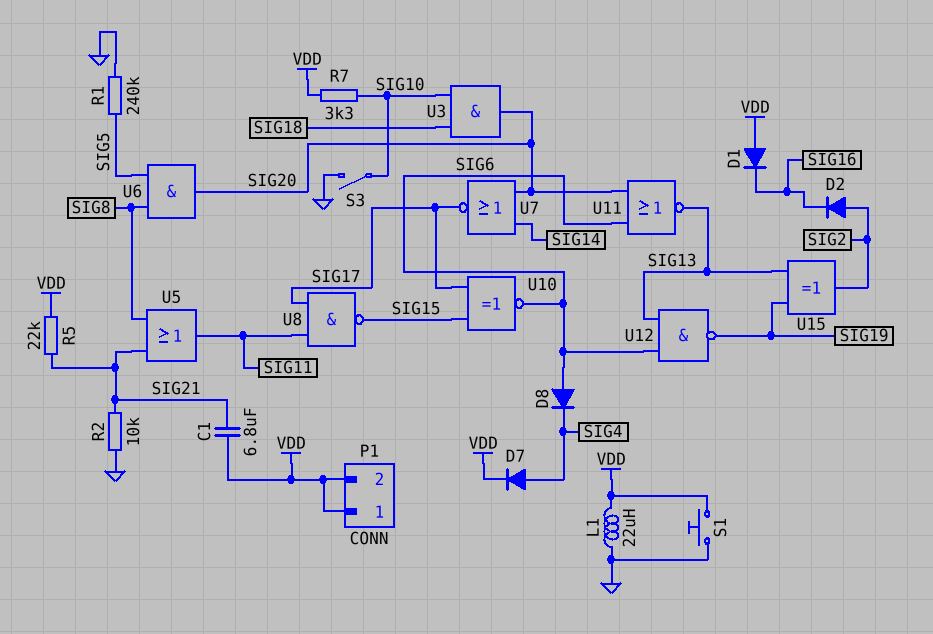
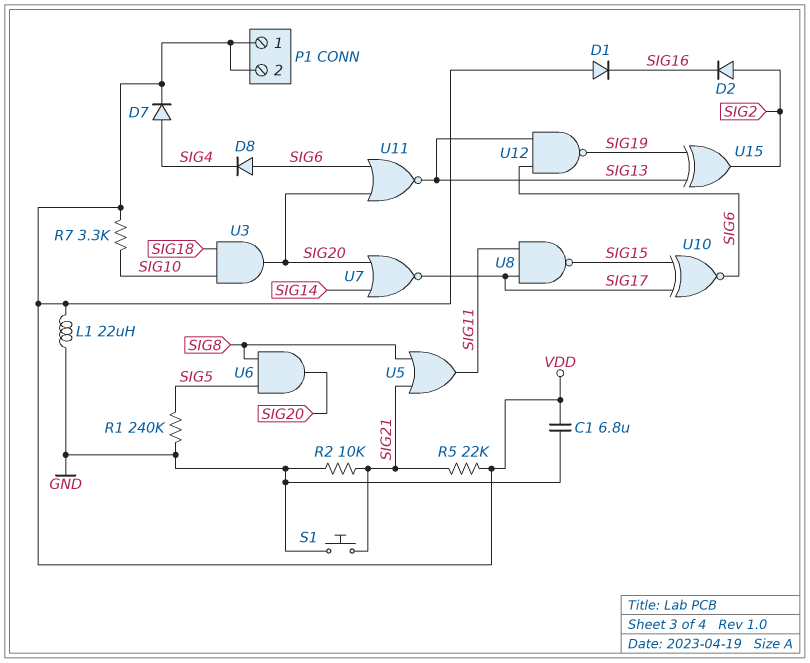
C1: 6.8uF (SIG21, VDD) -> 6.8uF (GND, VDD)
S1: button (GND, VDD) -> button (GND, SIG21)
S3: switch (GND, SIG10) -> none

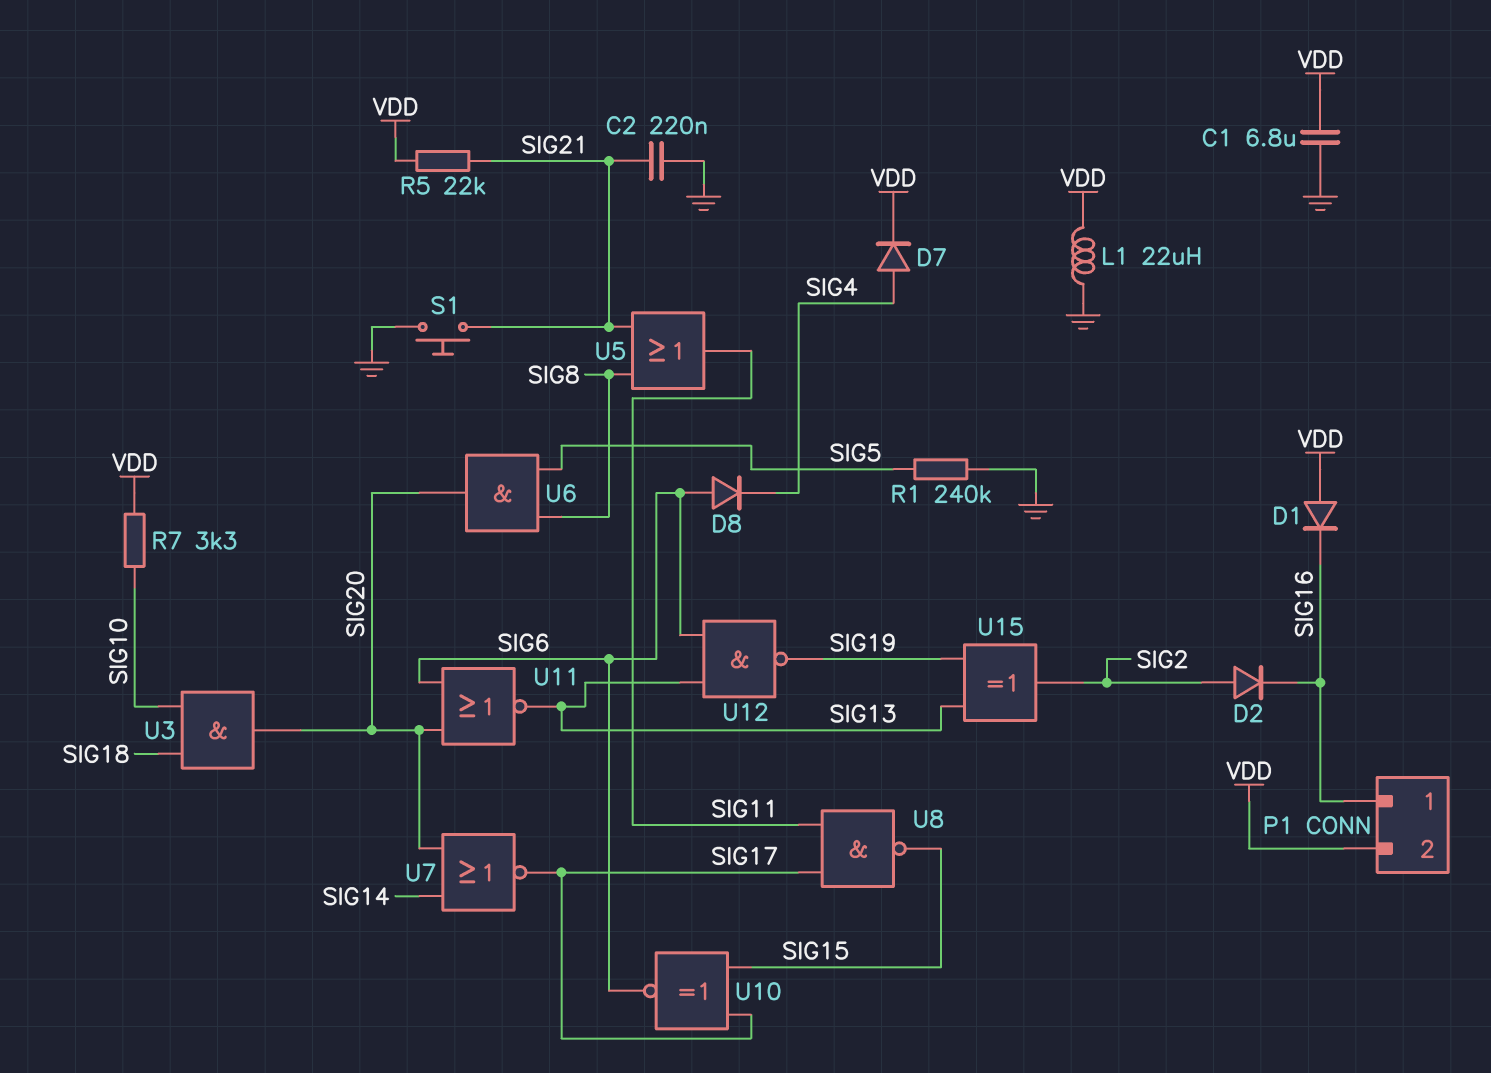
C2: none -> 220nF (GND, SIG21)
P1 pin 1: VDD -> SIG16
R2: 10k (GND, SIG21) -> none

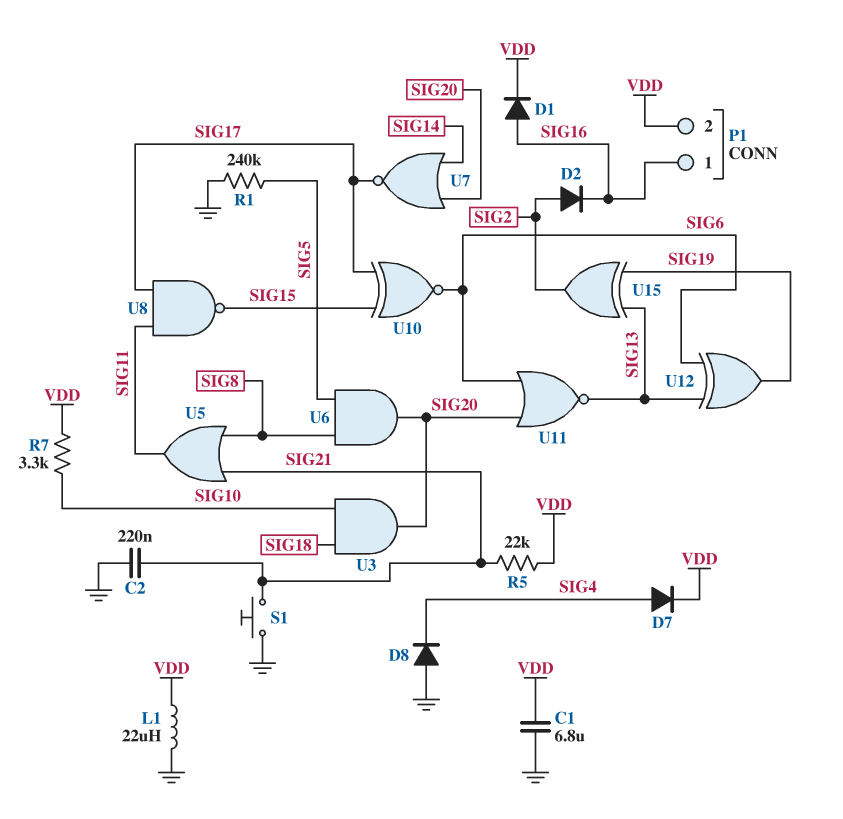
D1: diode (A VDD, K SIG16) -> diode (A SIG16, K VDD)
D8: diode (A SIG6, K SIG4) -> diode (A GND, K SIG4)
U12: NAND (in SIG6, in SIG13, out SIG19) -> XOR (in SIG6, in SIG13, out SIG19)

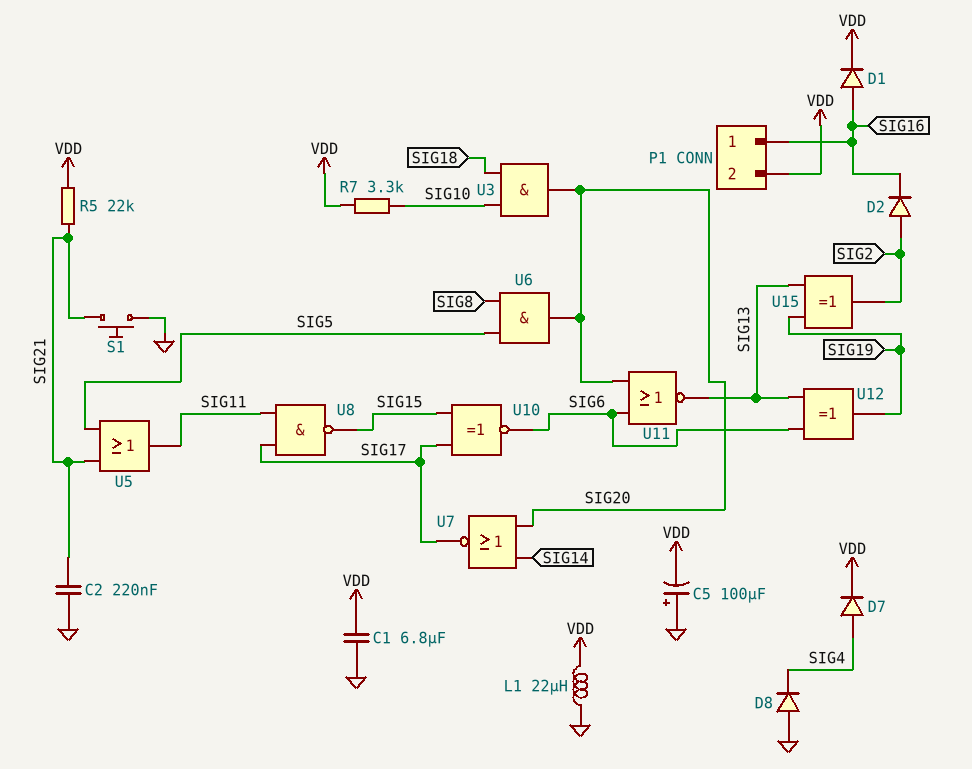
C5: none -> 100uF (plus GND, minus VDD)
R1: 240k (GND, SIG5) -> none
U5: OR (in SIG8, in SIG21, out SIG11) -> OR (in SIG5, in SIG21, out SIG11)

